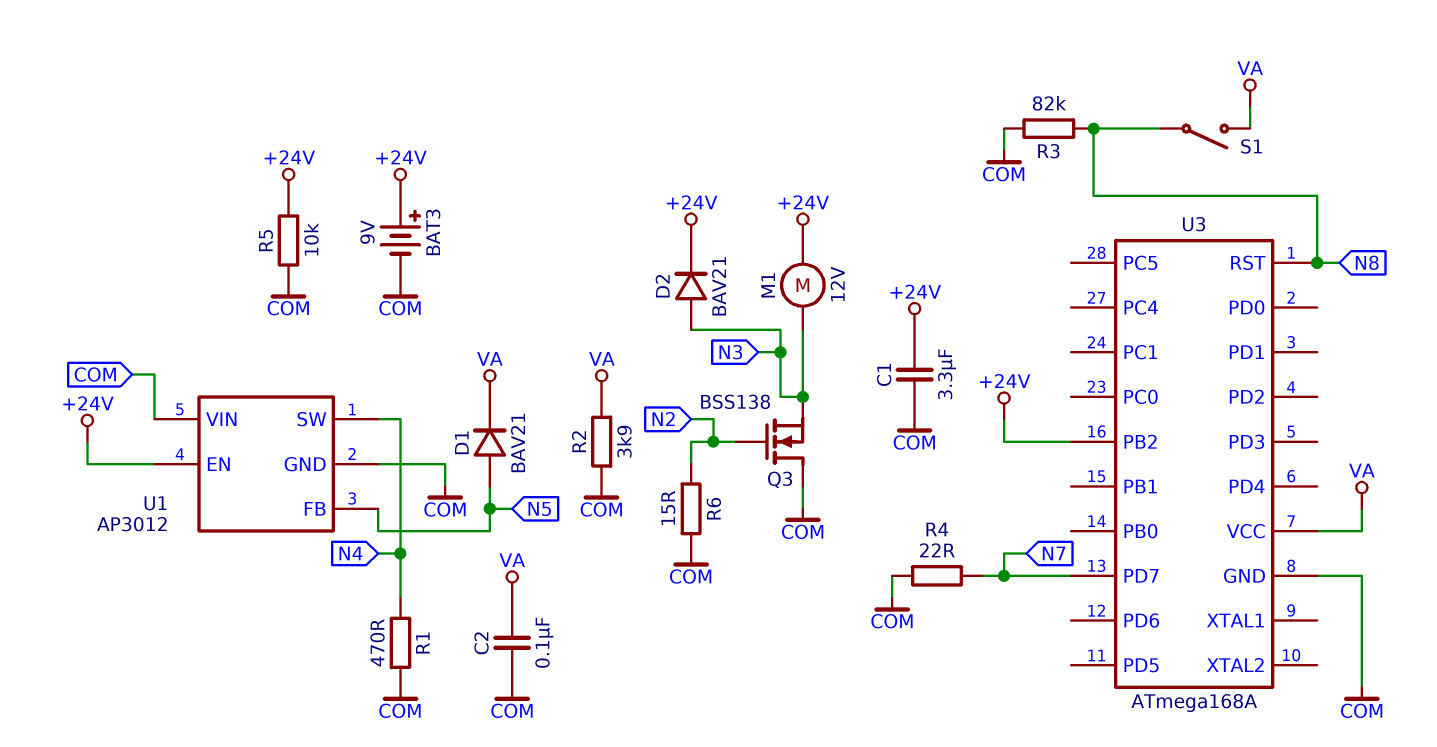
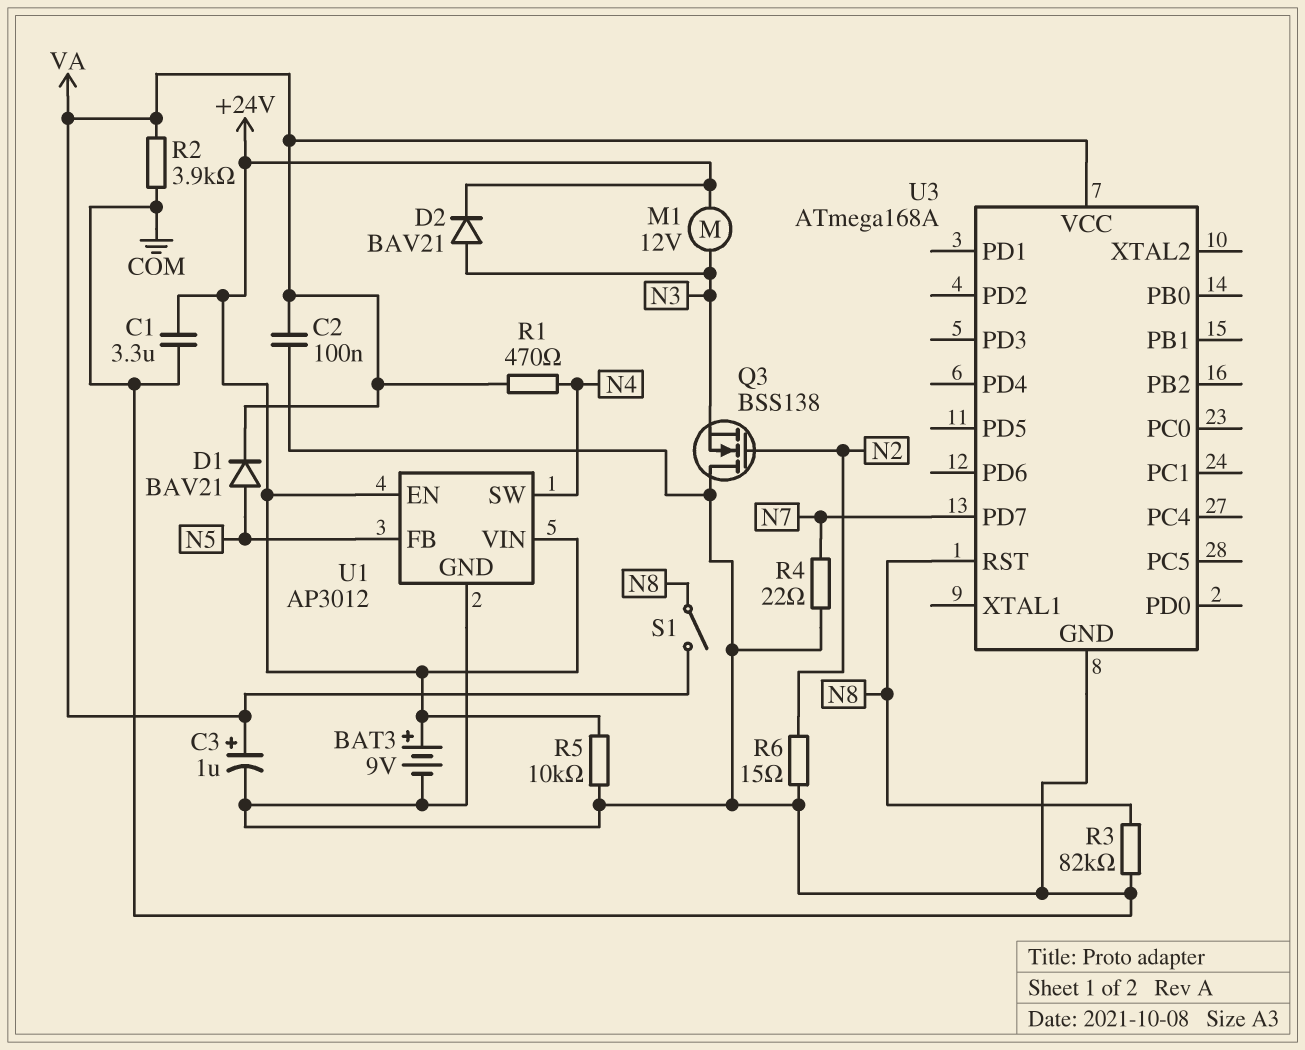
C3: none -> 1uF (plus VA, minus COM)
R1: 470 (COM, N4) -> 470 (N4, VA)
U1 pin VIN: COM -> +24V
U3 pin PB2: +24V -> none

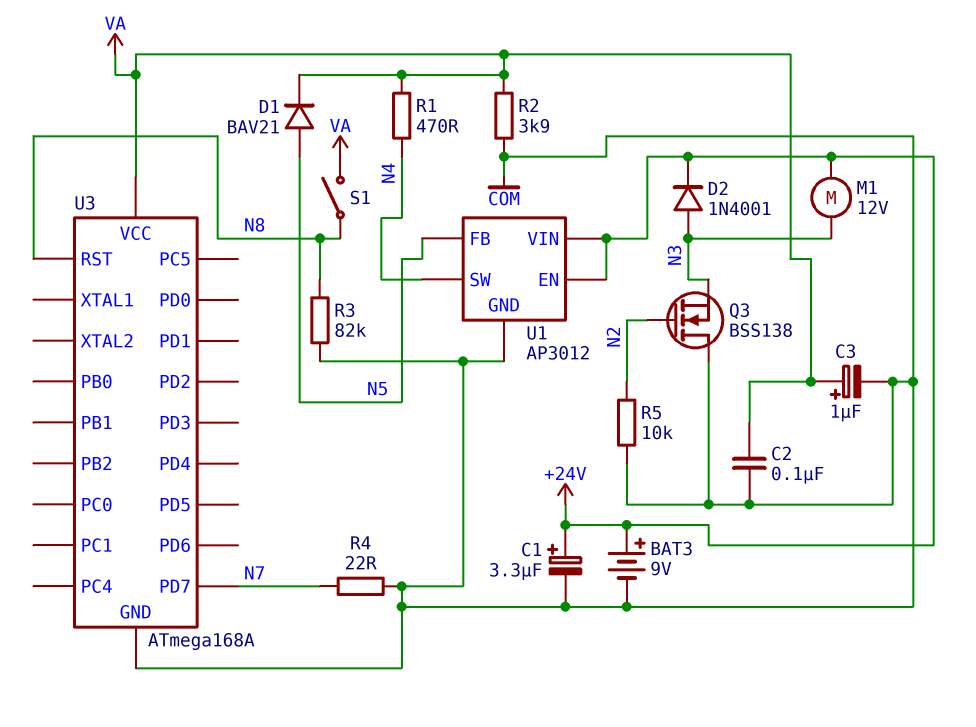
C1: 3.3uF (+24V, COM) -> 3.3uF (plus +24V, minus COM)
D2: diode BAV21 (A N3, K +24V) -> diode 1N4001 (A N3, K +24V)
R5: 10k (+24V, COM) -> 10k (COM, N2)
R6: 15 (COM, N2) -> none

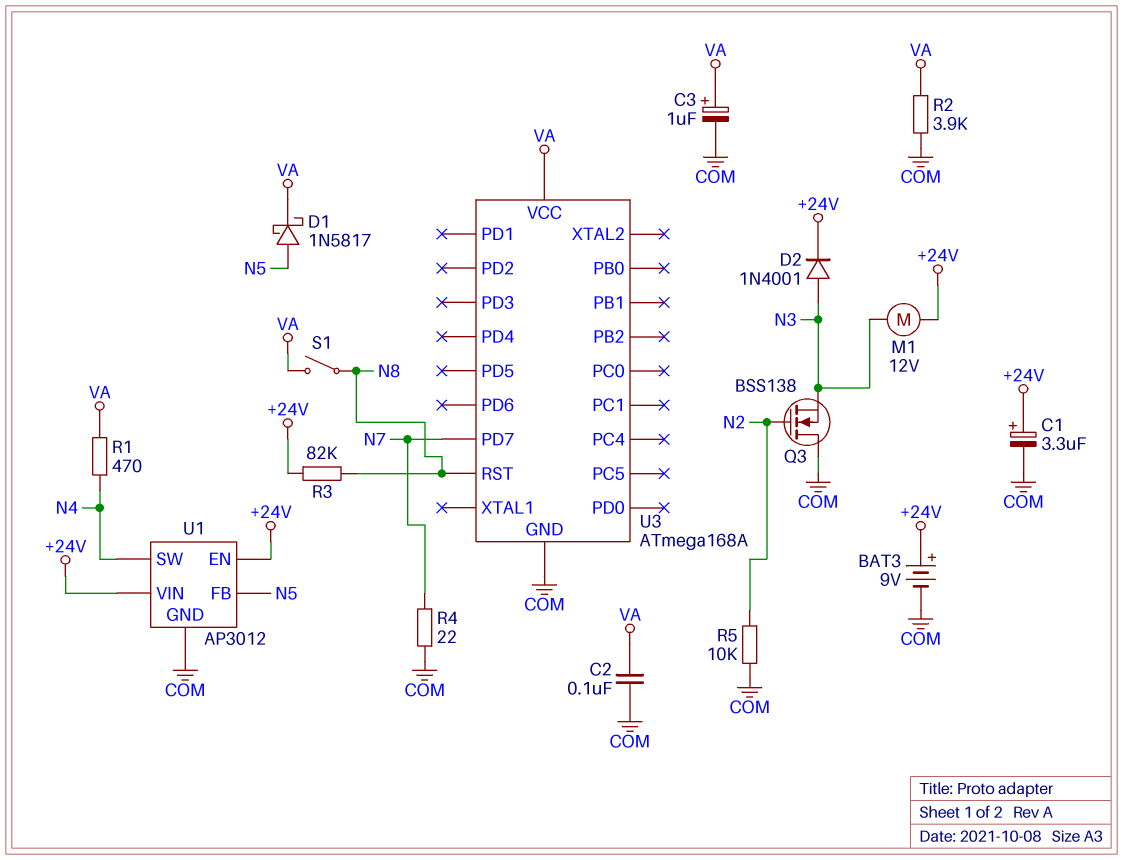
D1: diode BAV21 (A N5, K VA) -> schottky 1N5817 (A N5, K VA)
R3: 82k (COM, N8) -> 82k (+24V, N8)

